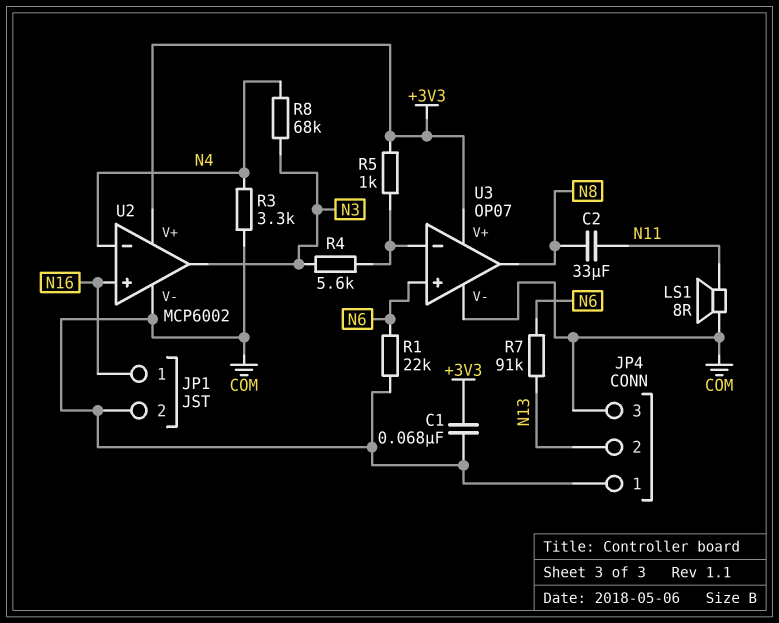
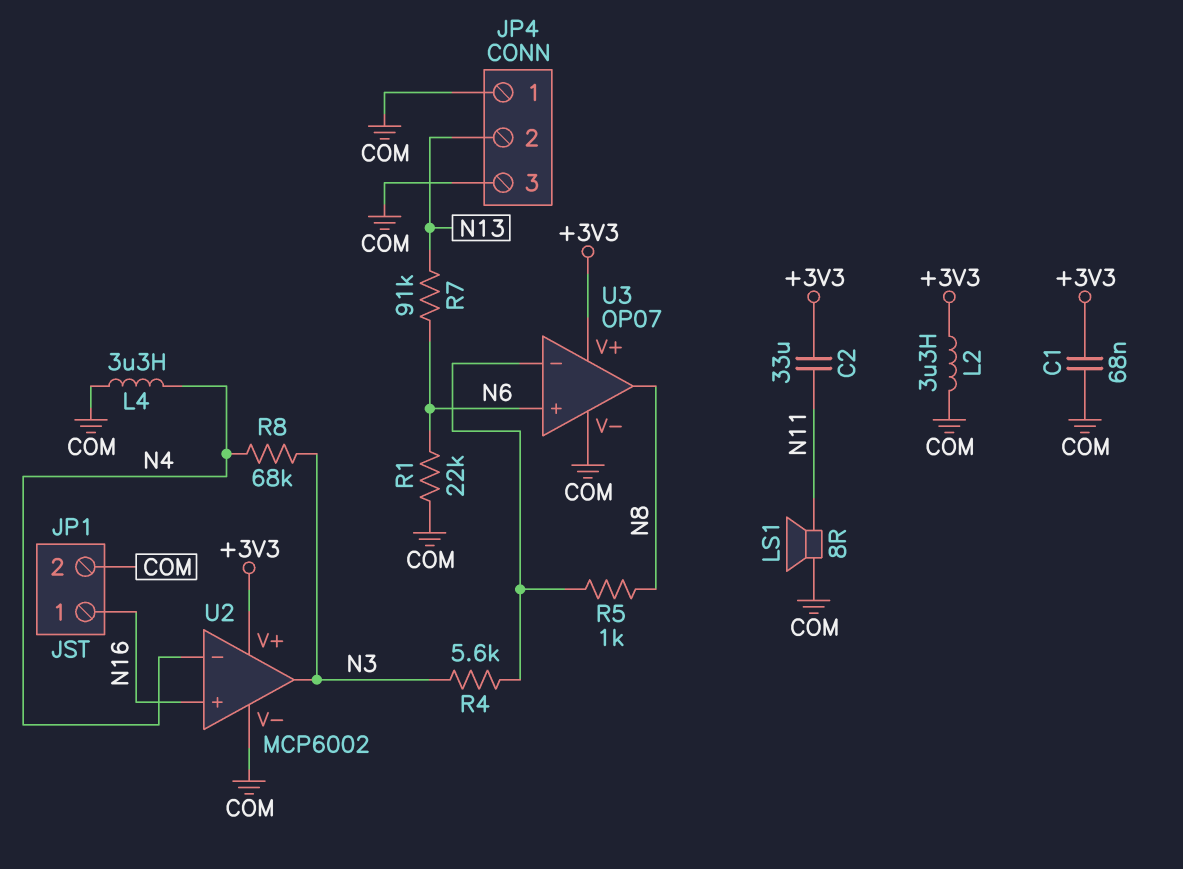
C2: 33uF (N8, N11) -> 33uF (+3V3, N11)
L2: none -> 3.3uH (+3V3, COM)
L4: none -> 3.3uH (COM, N4)
R3: 3.3k (COM, N4) -> none
R5: 1k (+3V3, U3/in-) -> 1k (N8, U3/in-)

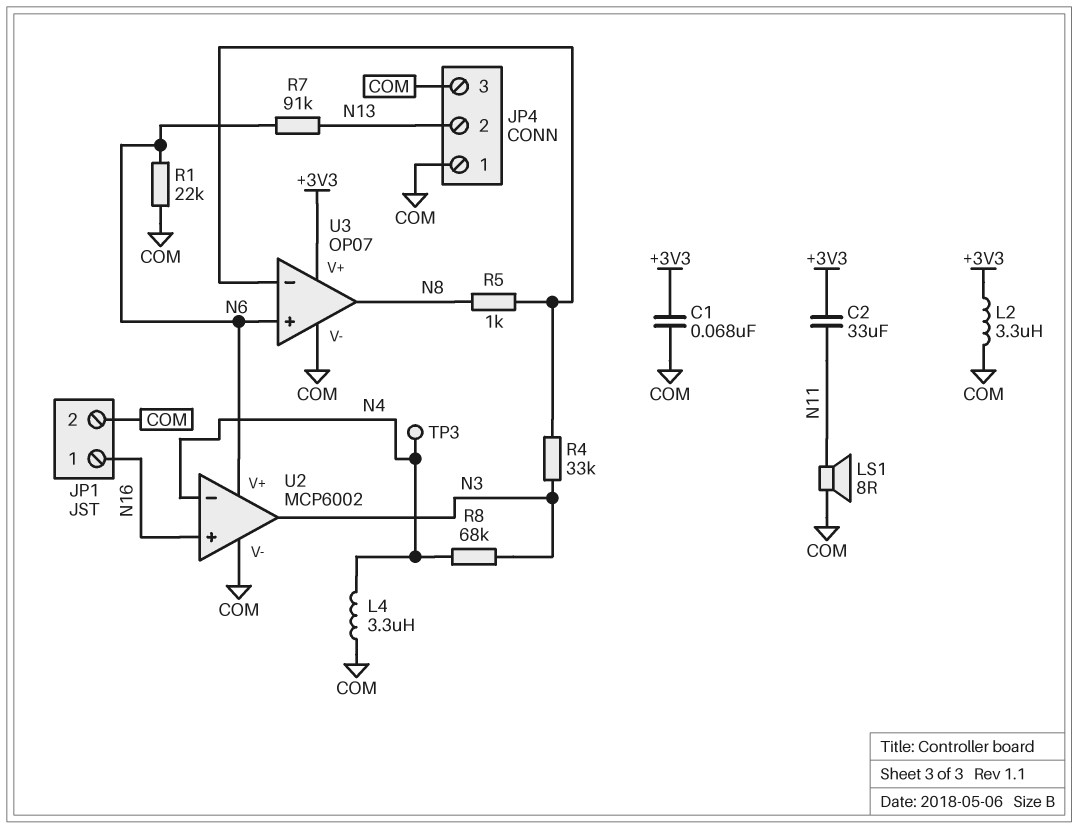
R4: 5.6k (N3, U3/in-) -> 33k (N3, U3/in-)
TP3: none -> test point (N4)
U2 pin V+: +3V3 -> N6

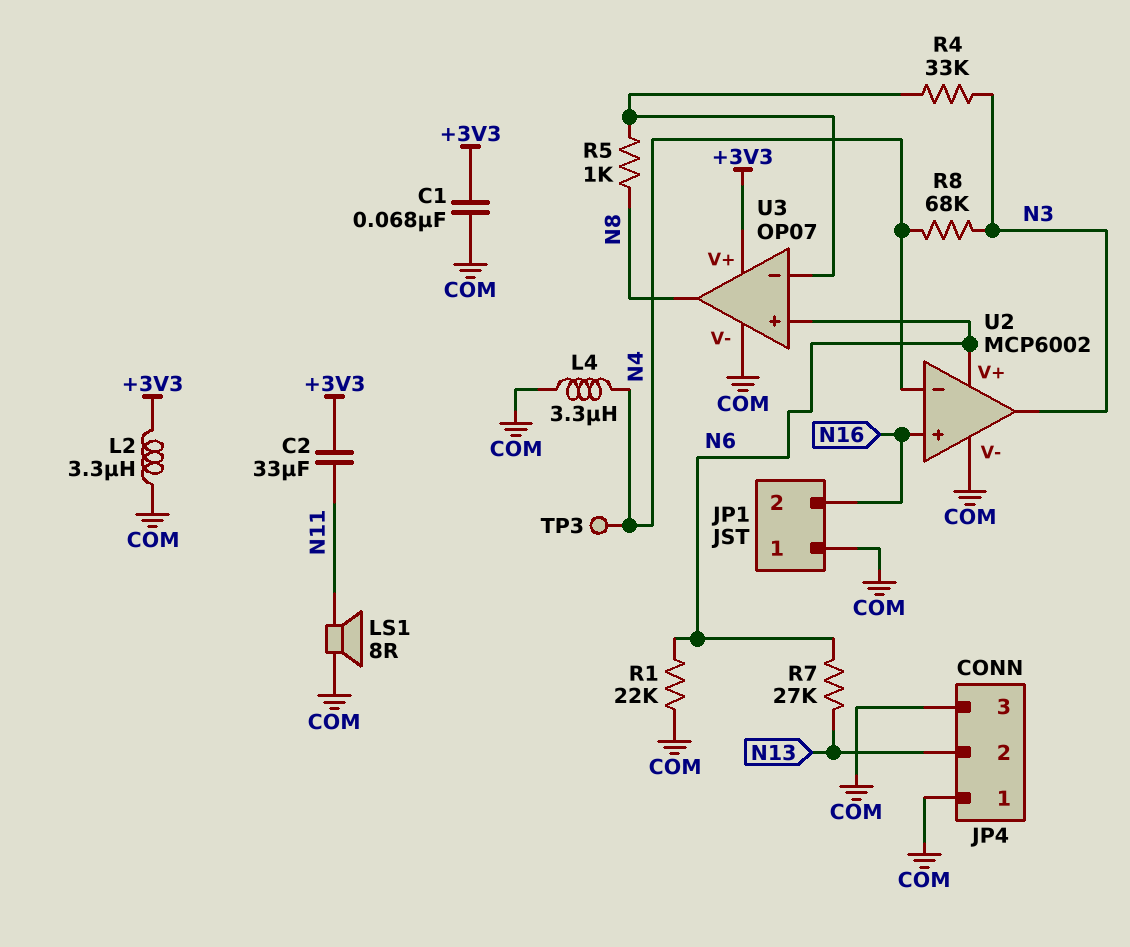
JP1 pin 1: N16 -> COM
JP1 pin 2: COM -> N16
R7: 91k (N6, N13) -> 27k (N6, N13)

